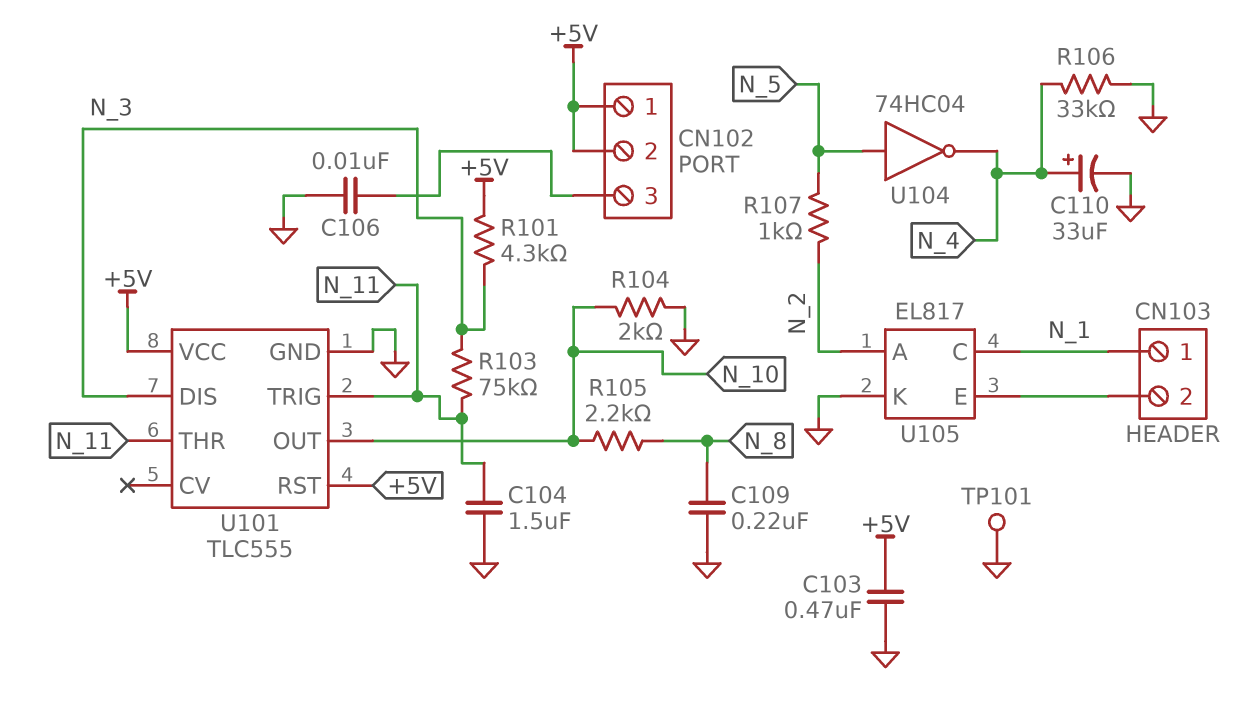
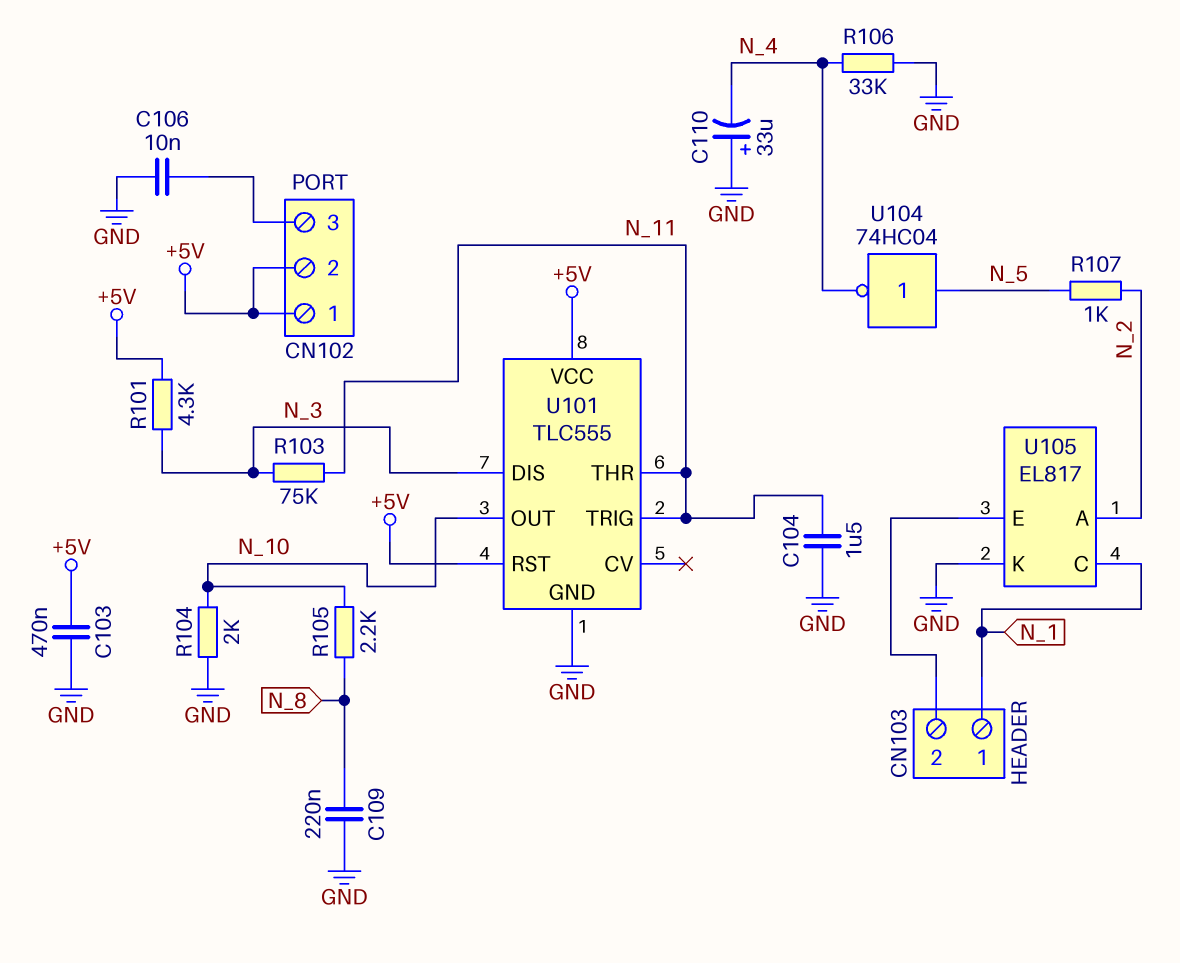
C110: 33uF (plus N_4, minus GND) -> 33uF (plus GND, minus N_4)
TP101: test point (GND) -> none

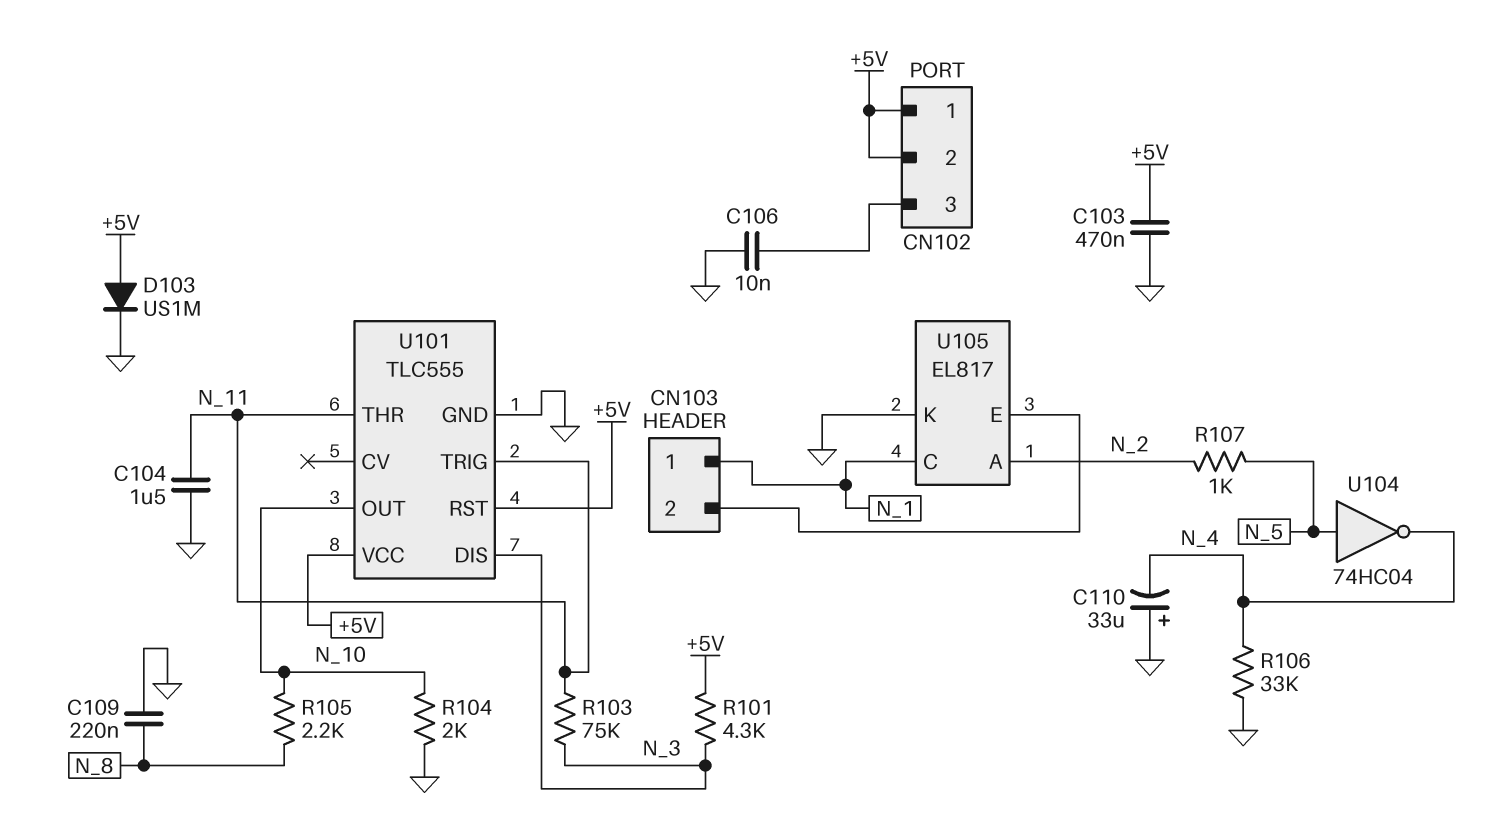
D103: none -> diode US1M (A +5V, K GND)

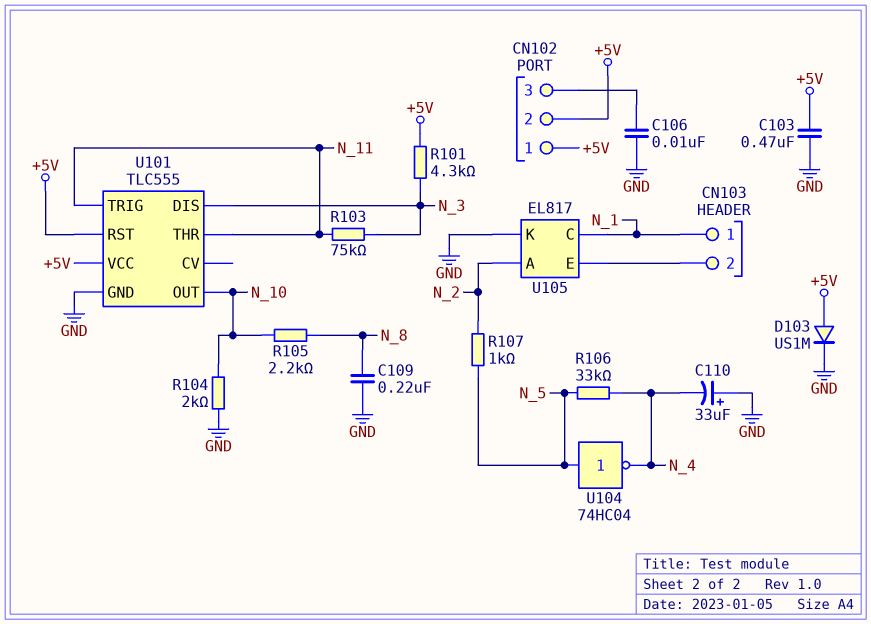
C104: 1.5uF (GND, N_11) -> none
R106: 33k (GND, N_4) -> 33k (N_4, N_5)

